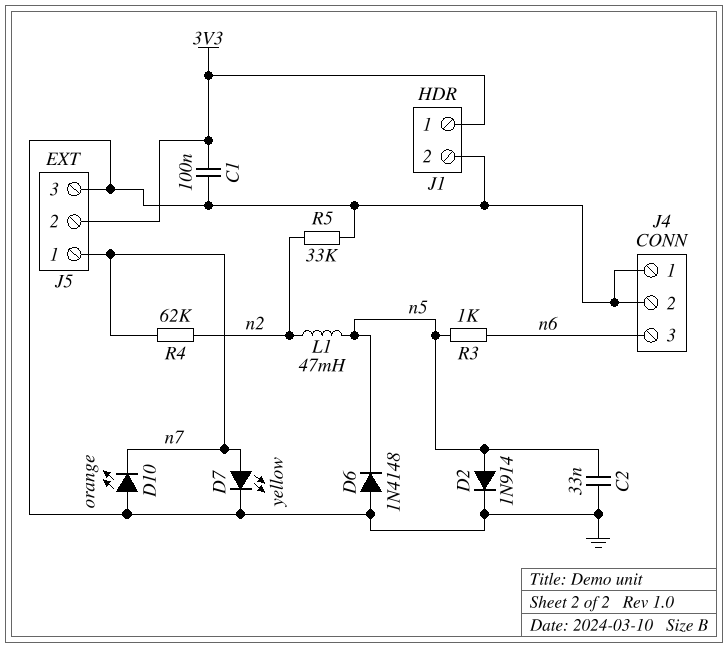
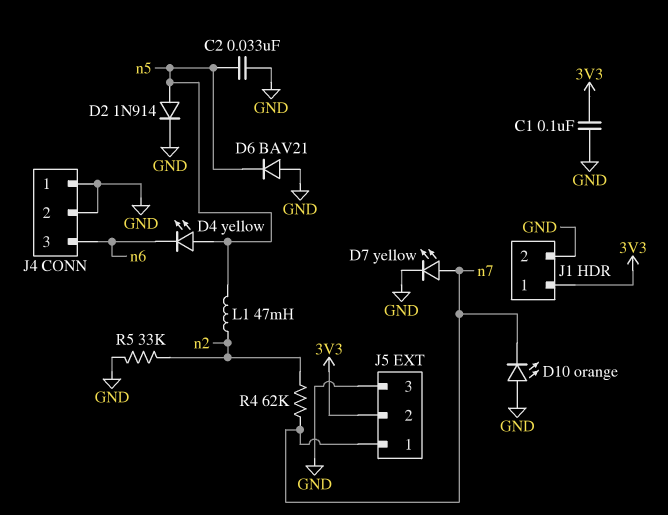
D4: none -> LED yellow (A n5, K n6)
D6: diode 1N4148 (A GND, K n5) -> diode BAV21 (A GND, K n5)
R3: 1k (n5, n6) -> none

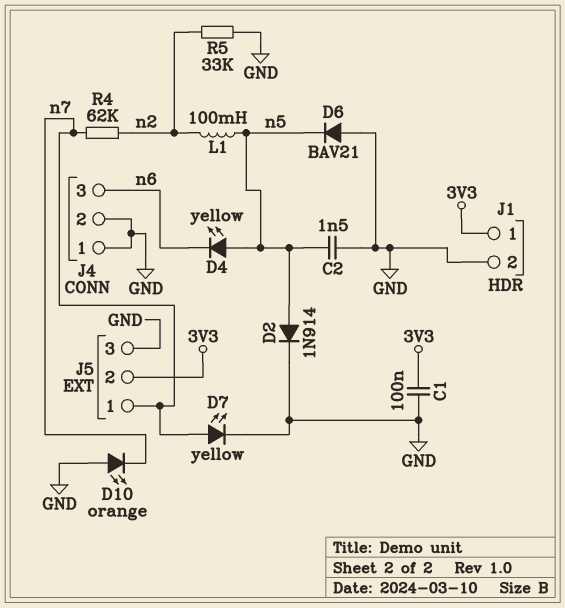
C2: 33nF (GND, n5) -> 1.5nF (GND, n5)
L1: 47mH (n2, n5) -> 100mH (n2, n5)

